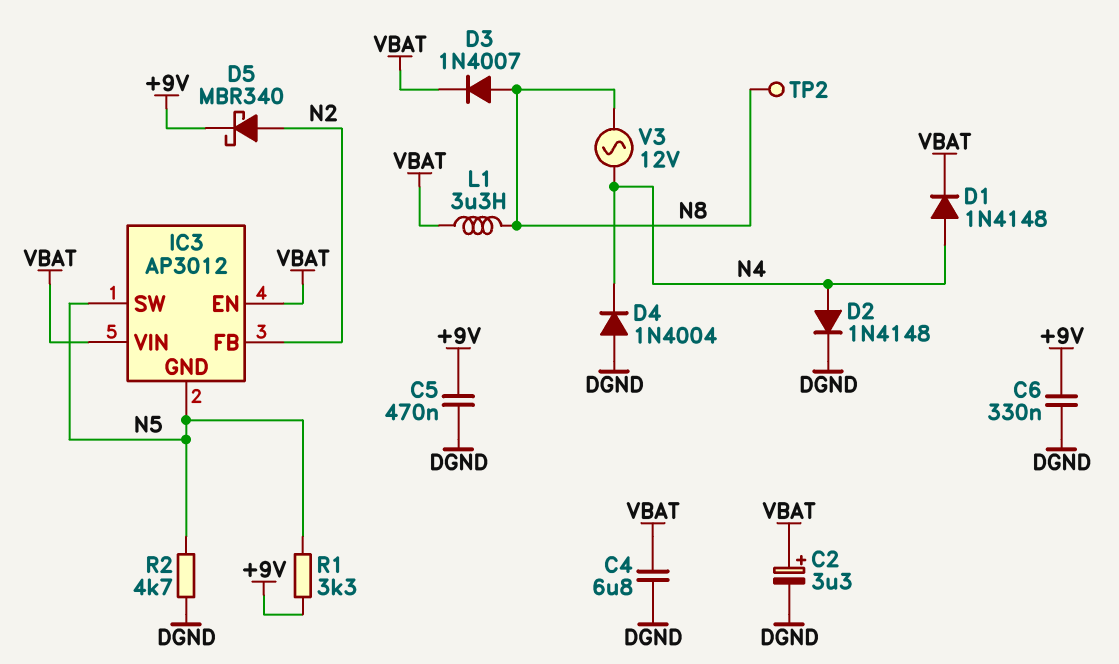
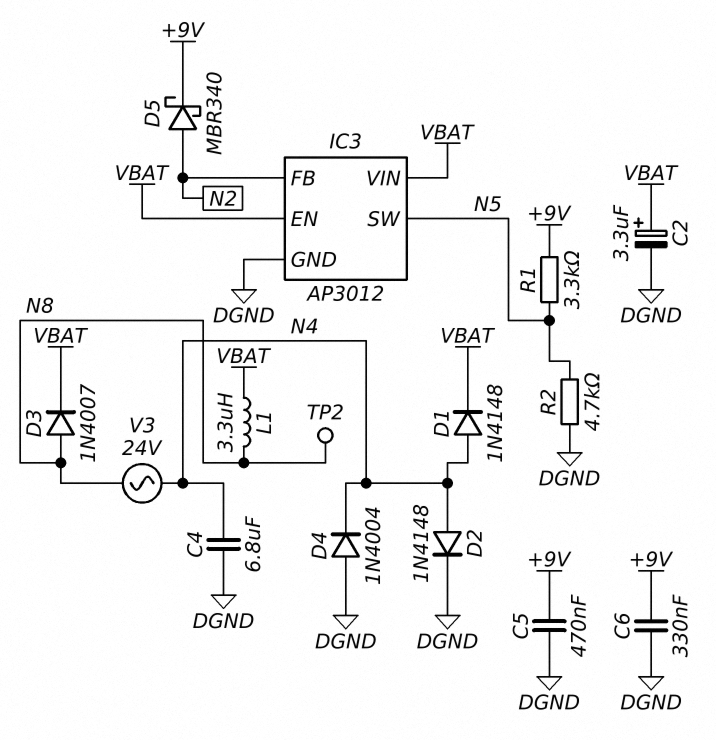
C4: 6.8uF (DGND, VBAT) -> 6.8uF (DGND, N4)
IC3 pin GND: N5 -> DGND
V3: AC 12V (N4, N8) -> AC 24V (N4, N8)

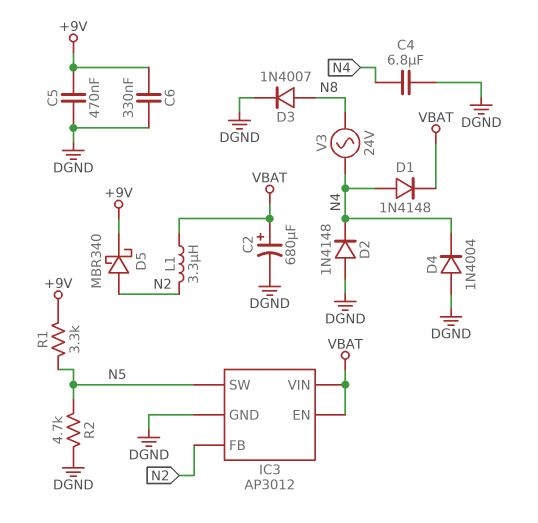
C2: 3.3uF (plus VBAT, minus DGND) -> 680uF (plus VBAT, minus DGND)
D2: diode 1N4148 (A N4, K DGND) -> diode 1N4148 (A DGND, K N4)
D3: diode 1N4007 (A N8, K VBAT) -> diode 1N4007 (A N8, K DGND)
L1: 3.3uH (N8, VBAT) -> 3.3uH (N2, VBAT)
TP2: test point (N8) -> none

